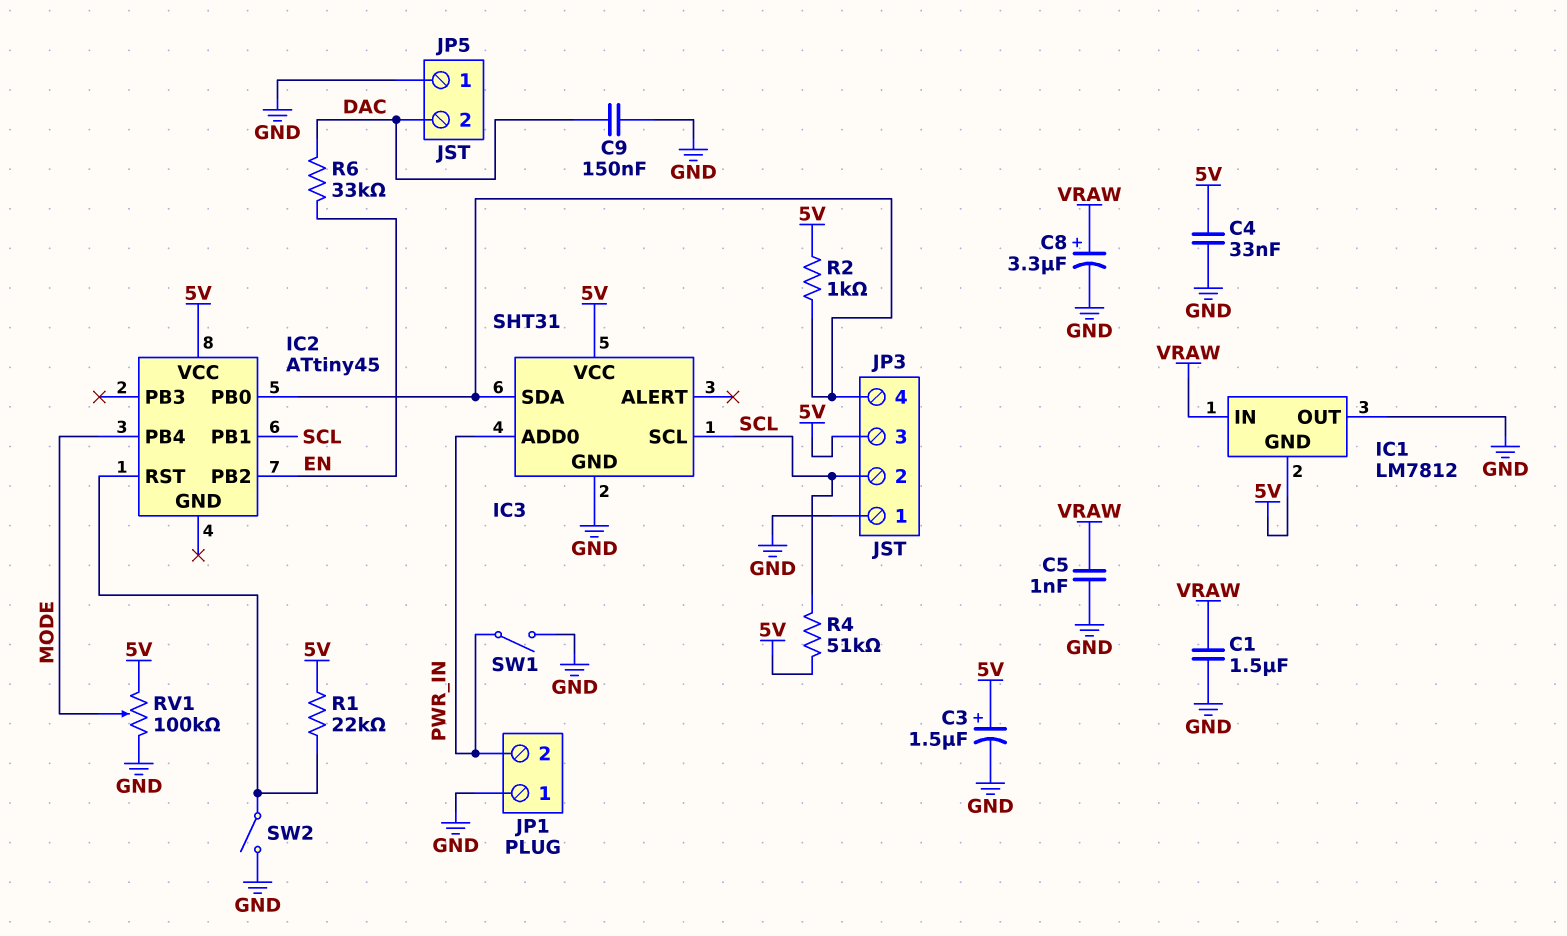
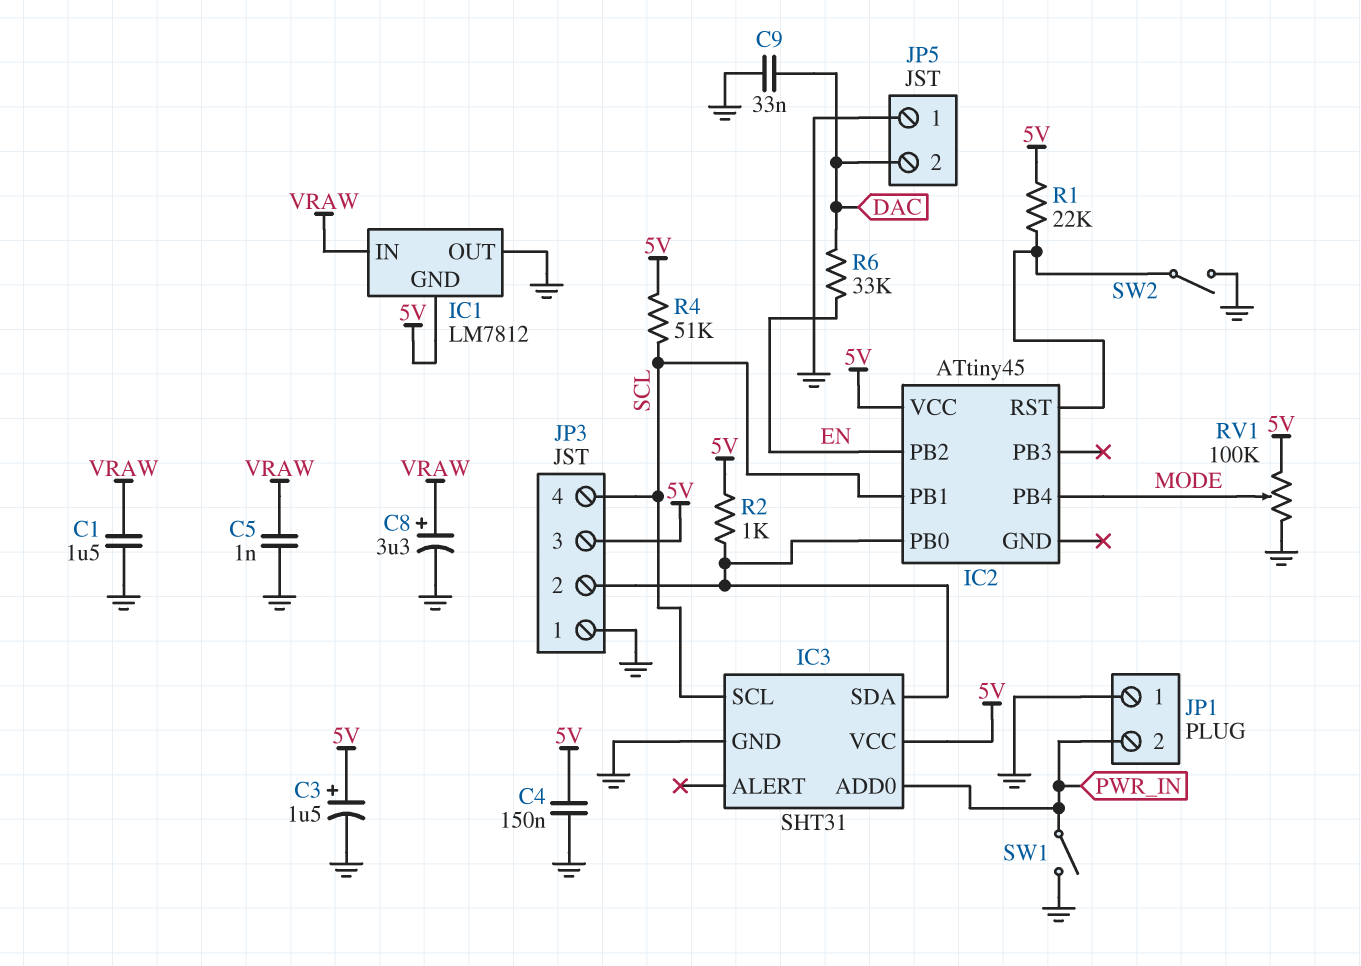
C4: 33nF (5V, GND) -> 150nF (5V, GND)
C9: 150nF (DAC, GND) -> 33nF (DAC, GND)
JP3 pin 2: SCL -> IC2/PB0
JP3 pin 4: IC2/PB0 -> SCL

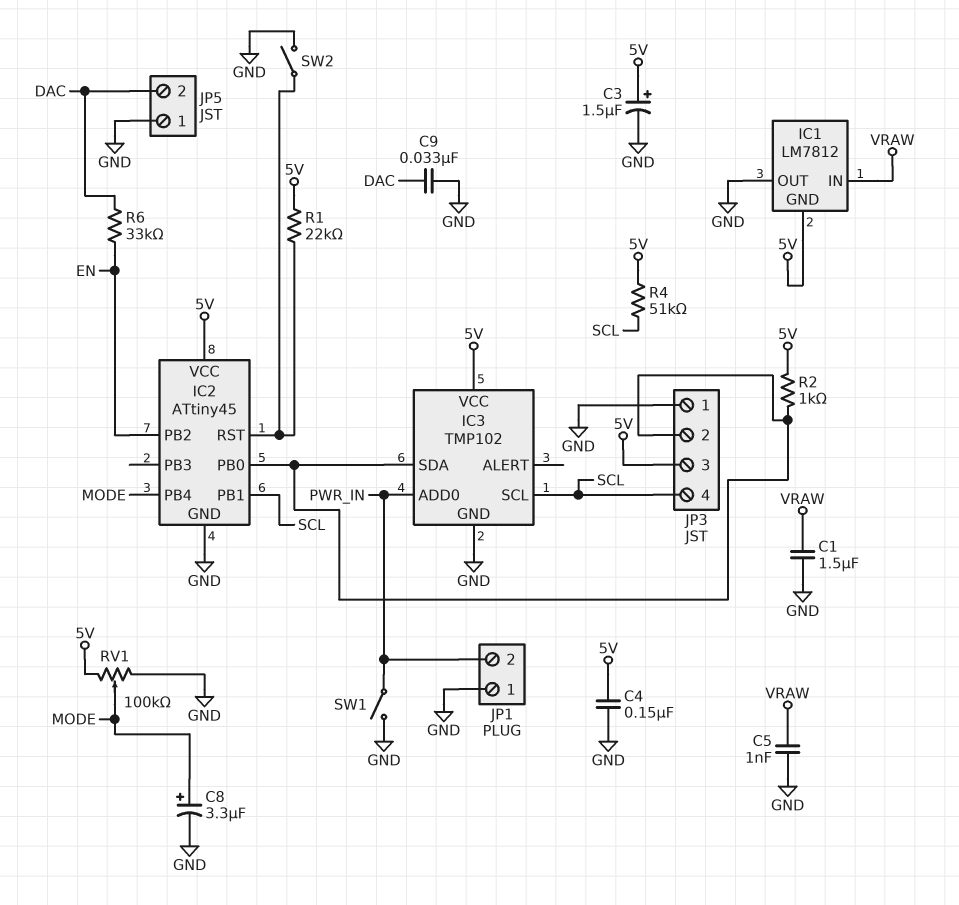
C8: 3.3uF (plus VRAW, minus GND) -> 3.3uF (plus MODE, minus GND)
IC2 pin GND: none -> GND
IC3: SHT31 -> TMP102

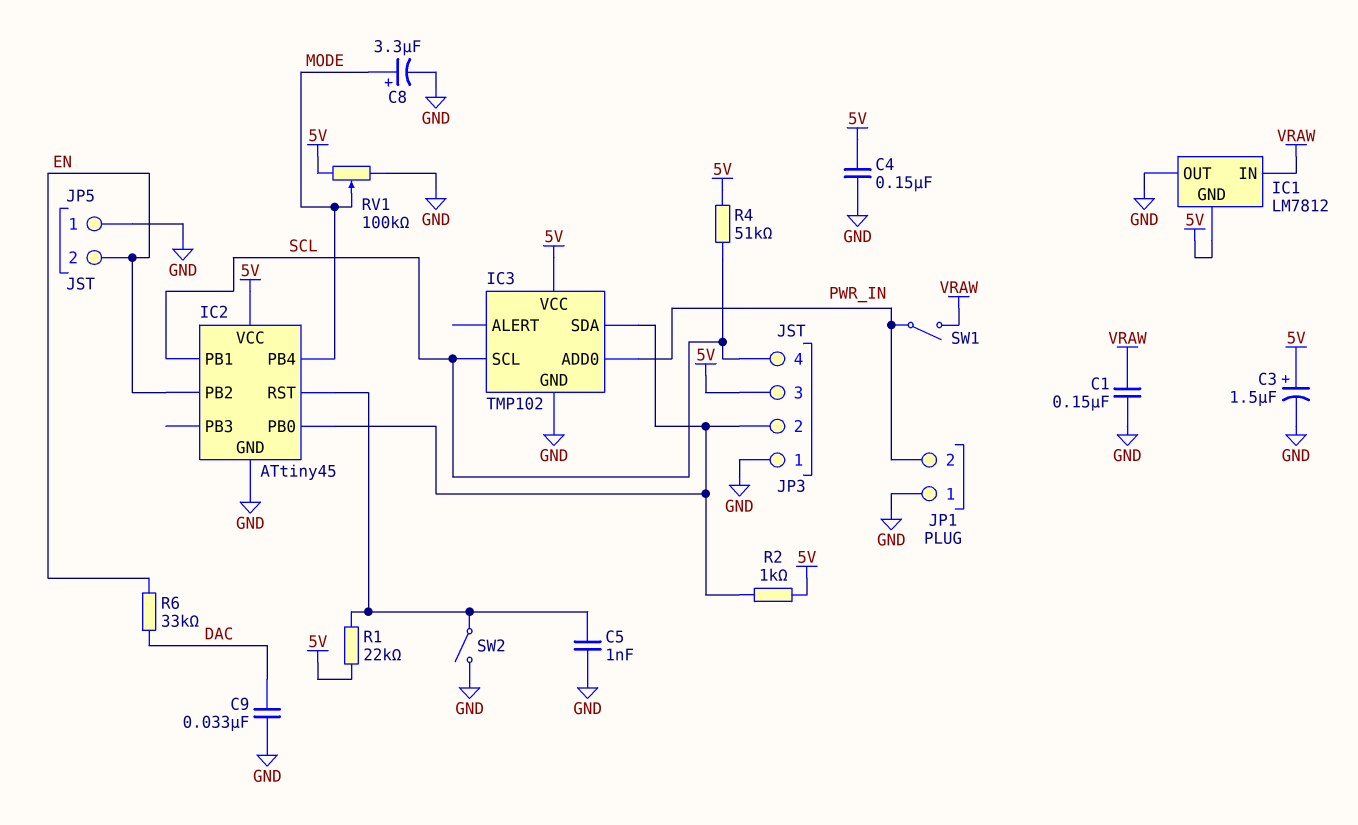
C1: 1.5uF (GND, VRAW) -> 150nF (GND, VRAW)
C5: 1nF (GND, VRAW) -> 1nF (GND, IC2/RST)
JP5 pin 2: DAC -> EN
SW1: switch (GND, PWR_IN) -> switch (PWR_IN, VRAW)

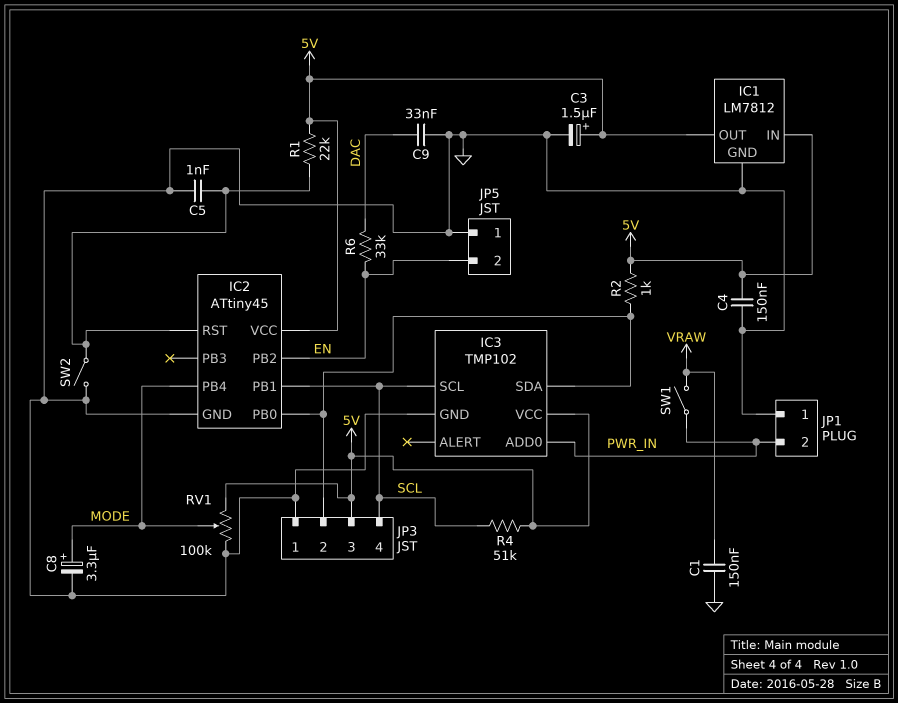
IC1 pin GND: 5V -> GND
IC1 pin IN: VRAW -> 5V
IC1 pin OUT: GND -> 5V

